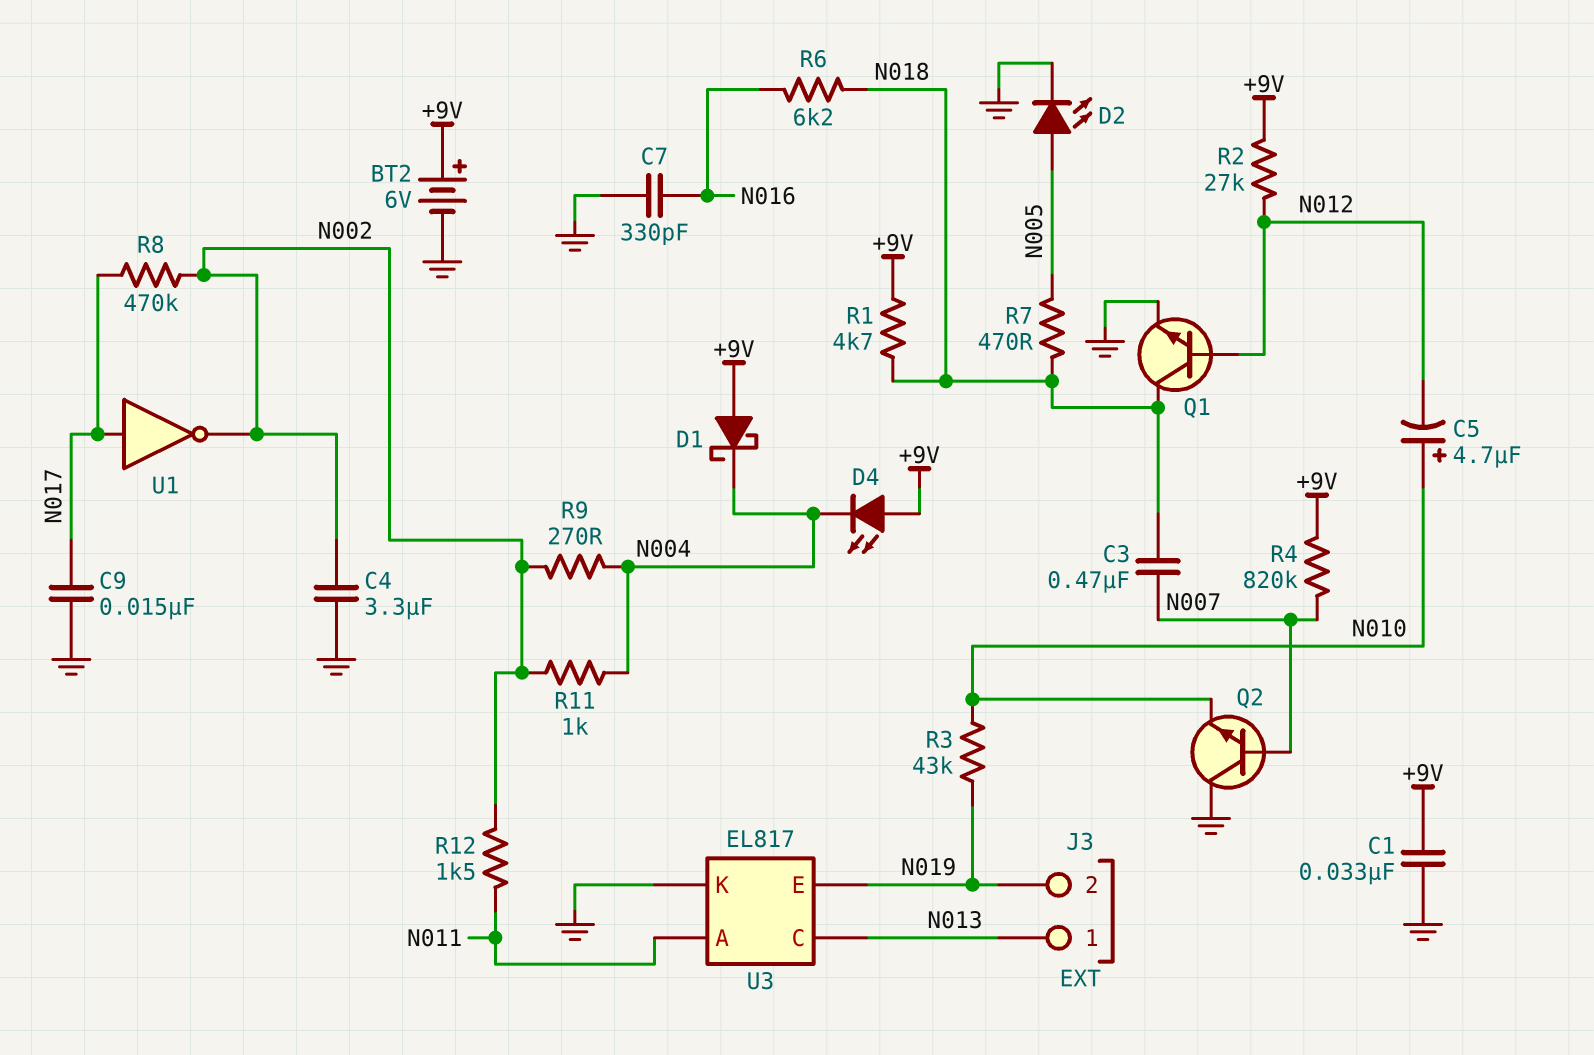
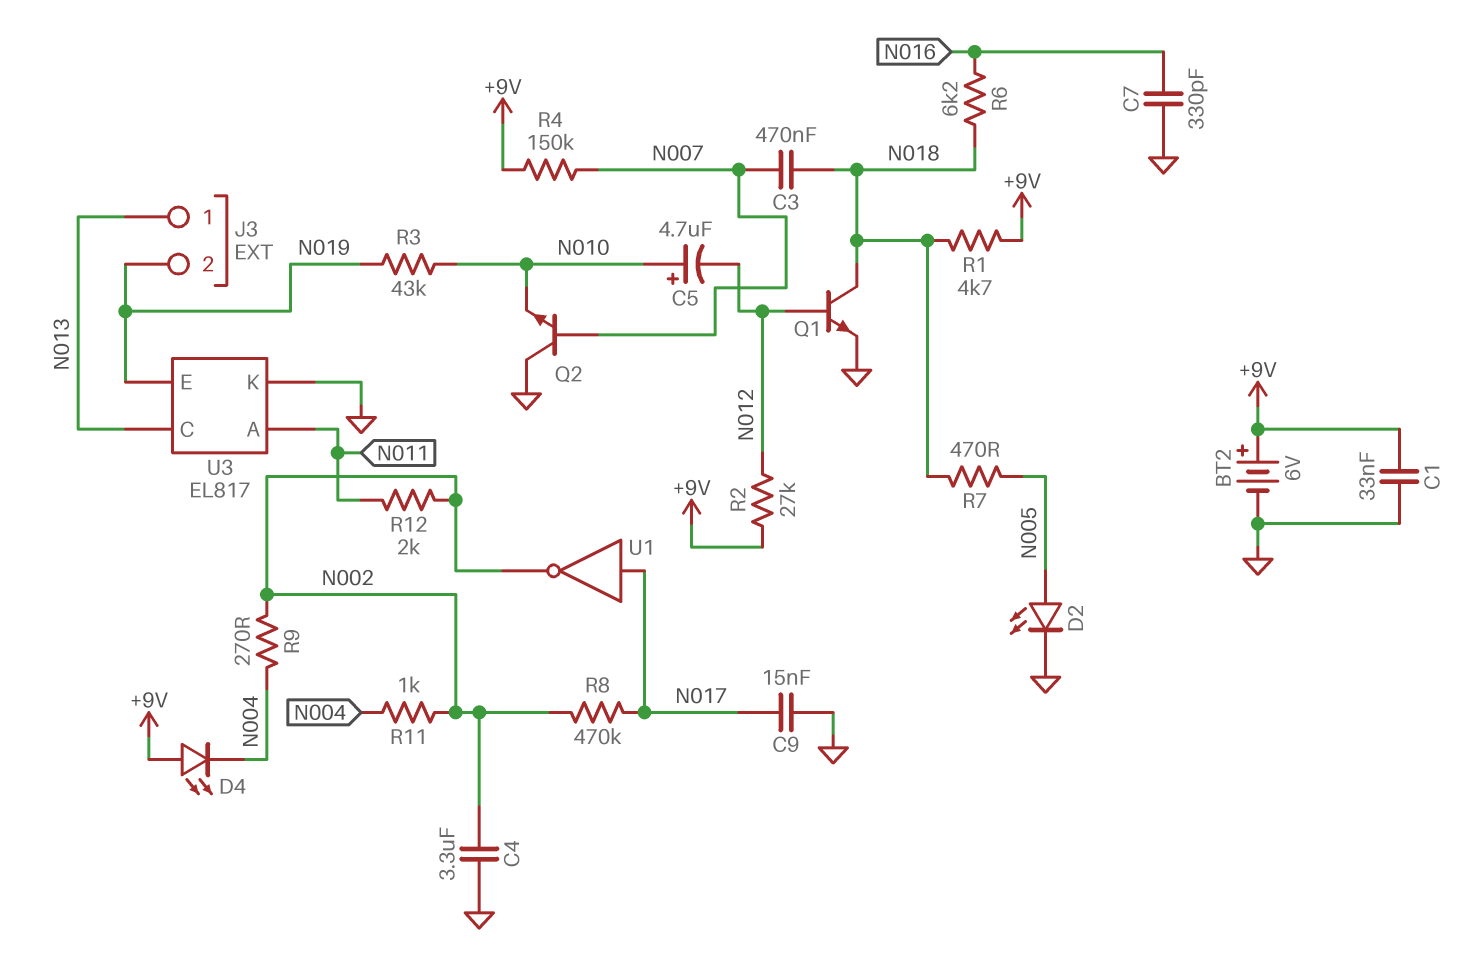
D1: schottky (A +9V, K N004) -> none
R4: 820k (+9V, N007) -> 150k (+9V, N007)
R12: 1.5k (N002, N011) -> 2k (N002, N011)

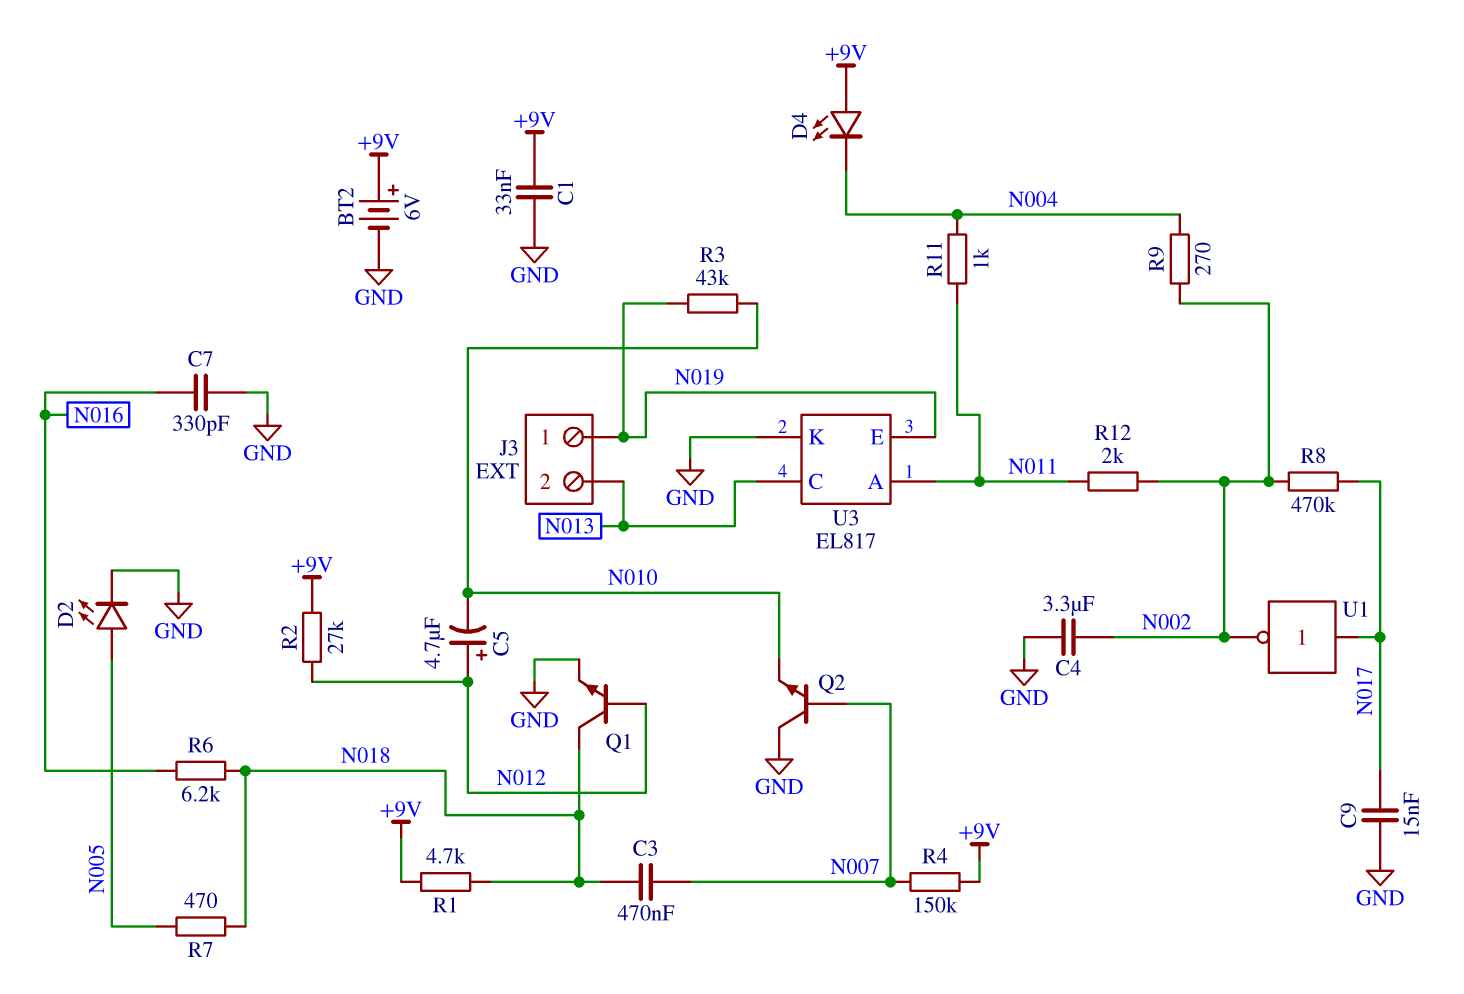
C5: 4.7uF (plus N010, minus N012) -> 4.7uF (plus N012, minus N010)
J3 pin 1: N013 -> N019
J3 pin 2: N019 -> N013
R11: 1k (N002, N004) -> 1k (N004, N011)

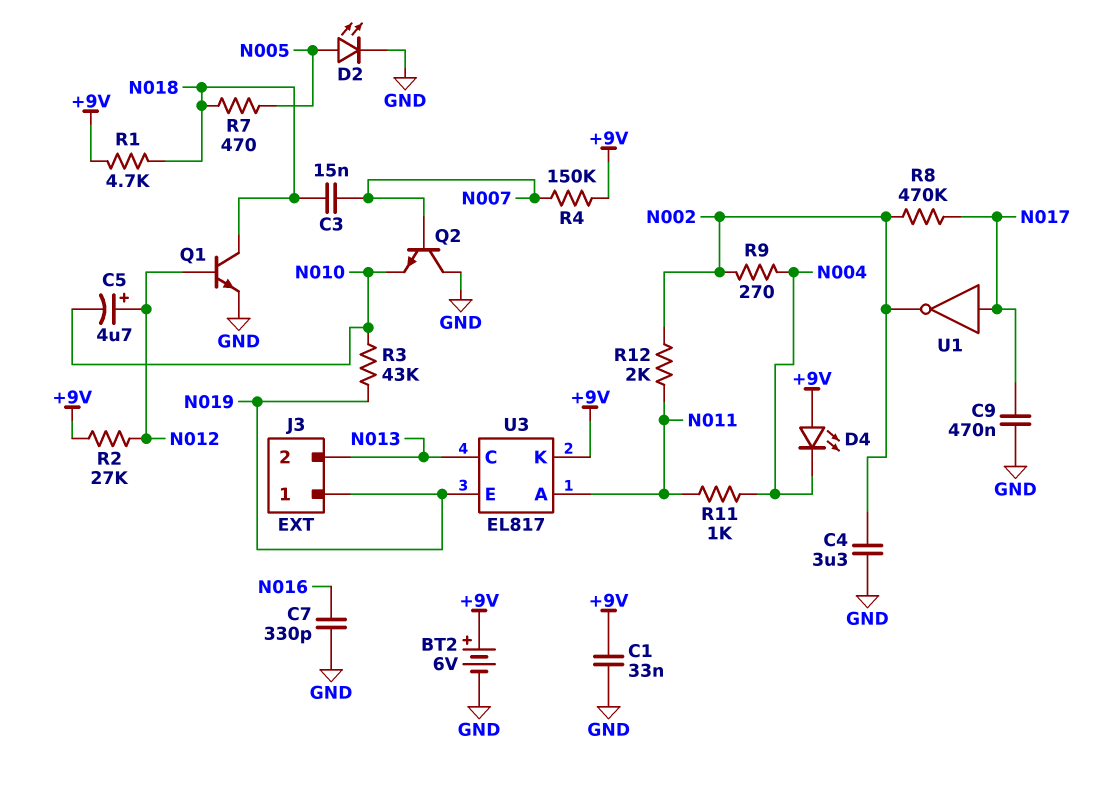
C3: 470nF (N007, N018) -> 15nF (N007, N018)
C9: 15nF (GND, N017) -> 470nF (GND, N017)
R6: 6.2k (N016, N018) -> none
U3 pin K: GND -> +9V

